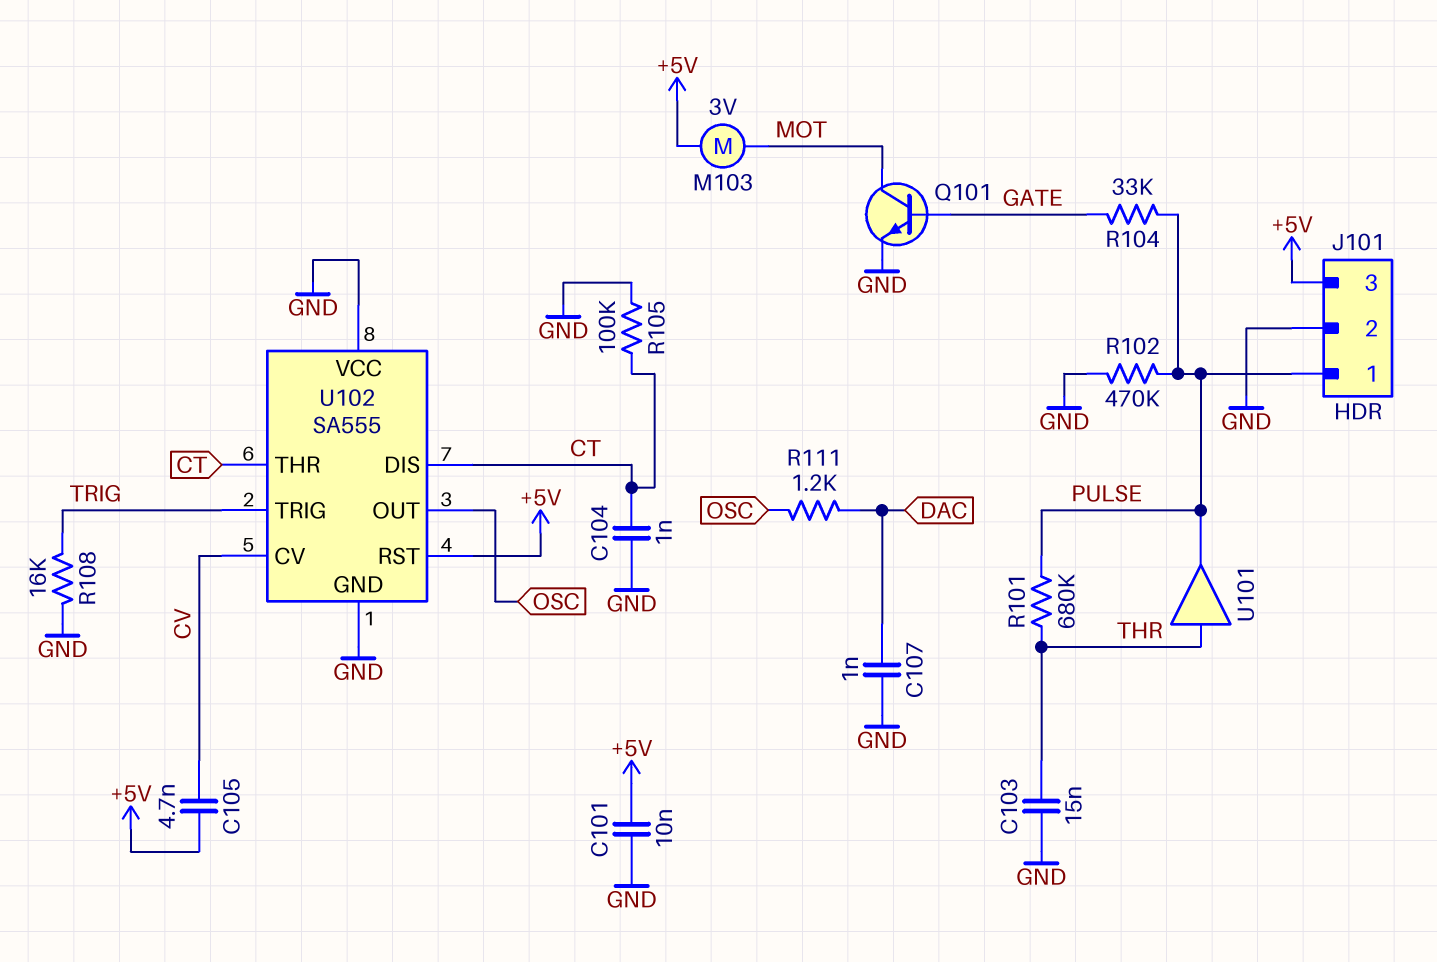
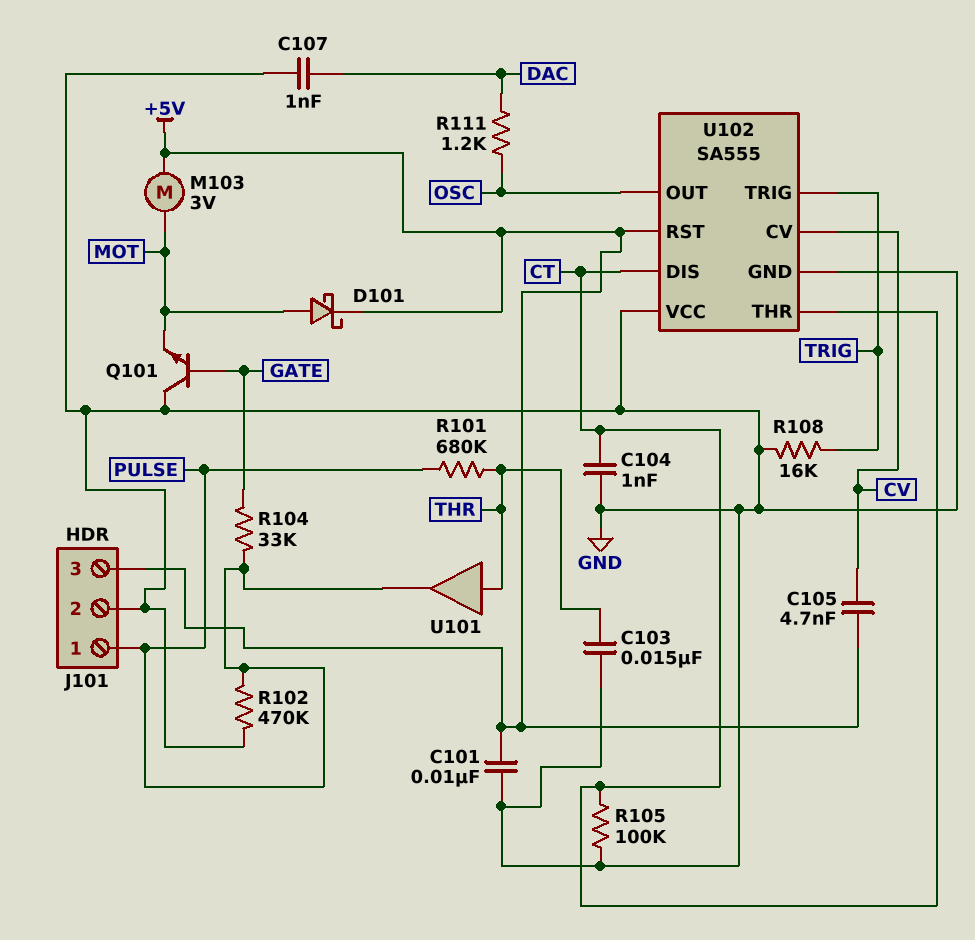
D101: none -> schottky (A MOT, K +5V)
Q101: NPN (B GATE, C MOT, E GND) -> NPN (B GATE, C GND, E MOT)

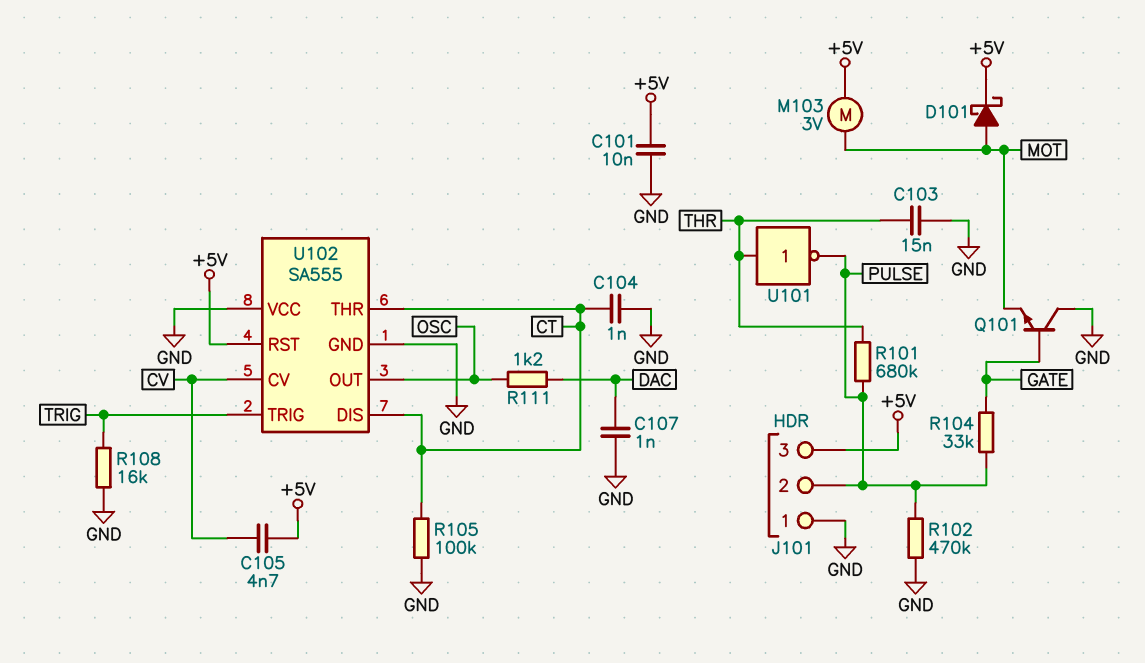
J101 pin 1: PULSE -> GND
J101 pin 2: GND -> PULSE
U101: buffer (in THR, out PULSE) -> NOT (in THR, out PULSE)

